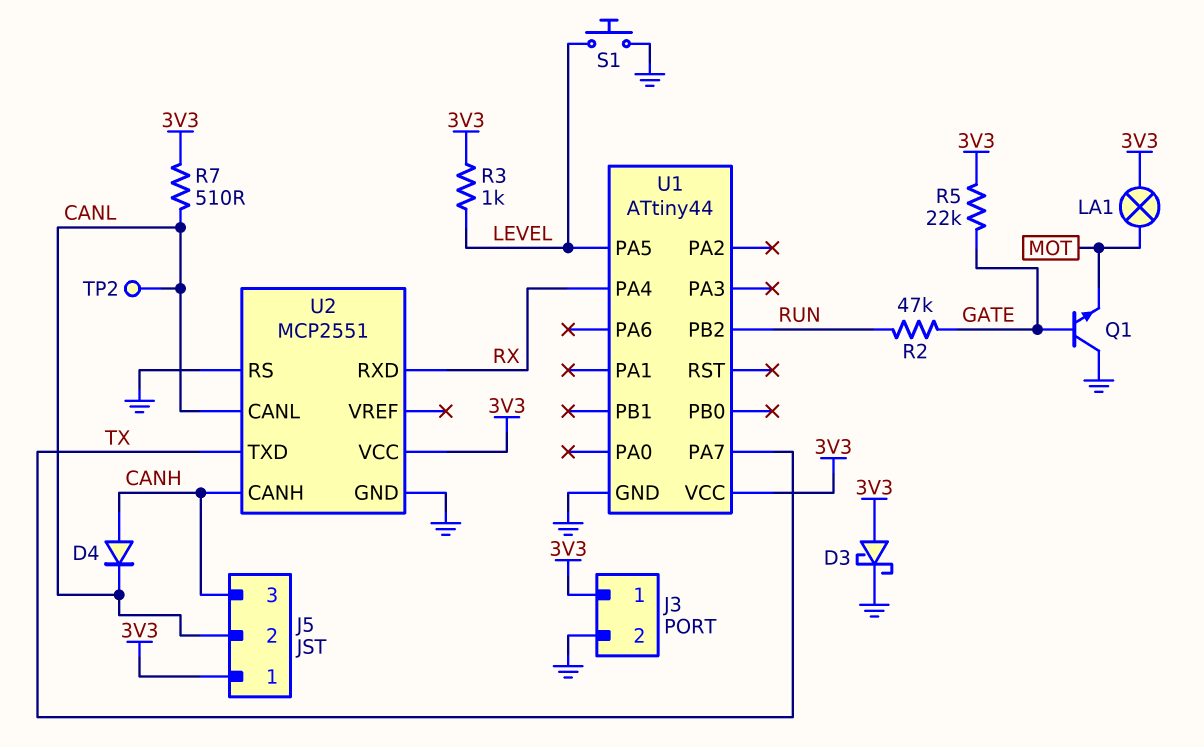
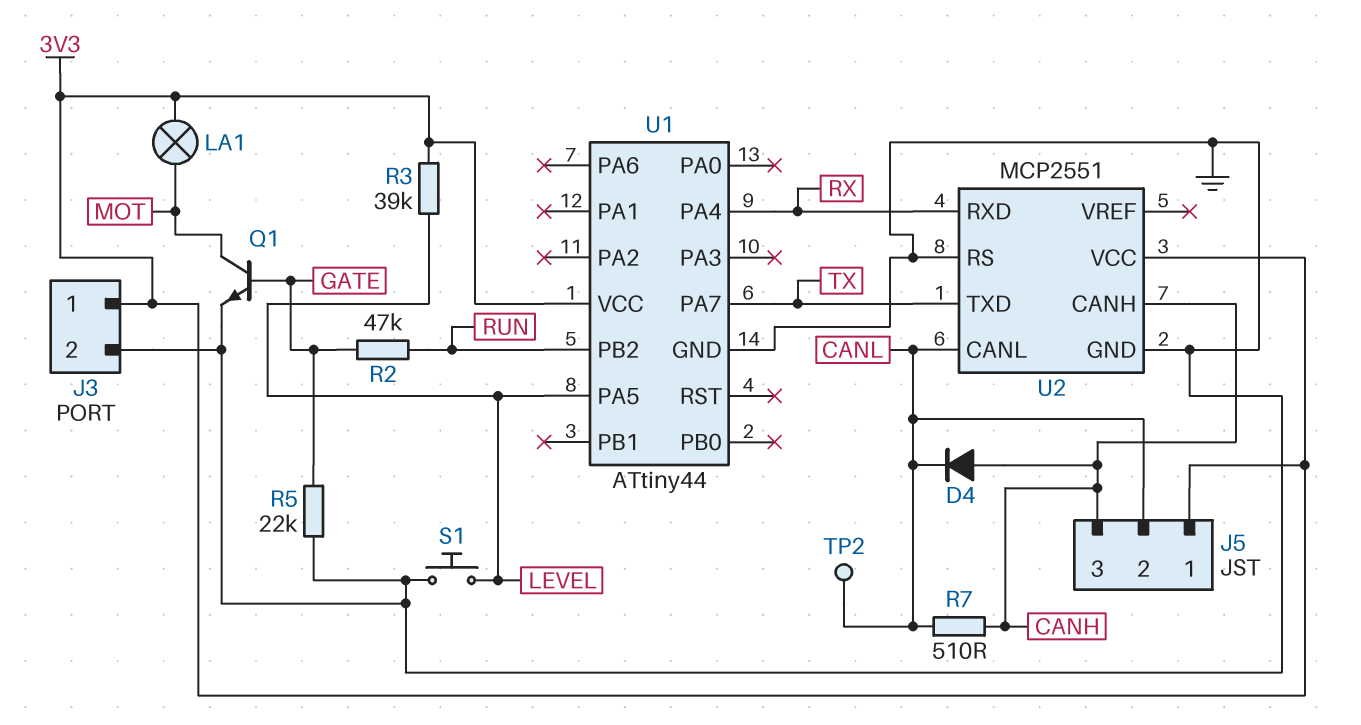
D3: schottky (A 3V3, K GND) -> none
Q1: NPN (B GATE, C GND, E MOT) -> NPN (B GATE, C MOT, E GND)
R3: 1k (3V3, LEVEL) -> 39k (3V3, LEVEL)
R5: 22k (3V3, GATE) -> 22k (GATE, GND)
R7: 510 (3V3, CANL) -> 510 (CANH, CANL)

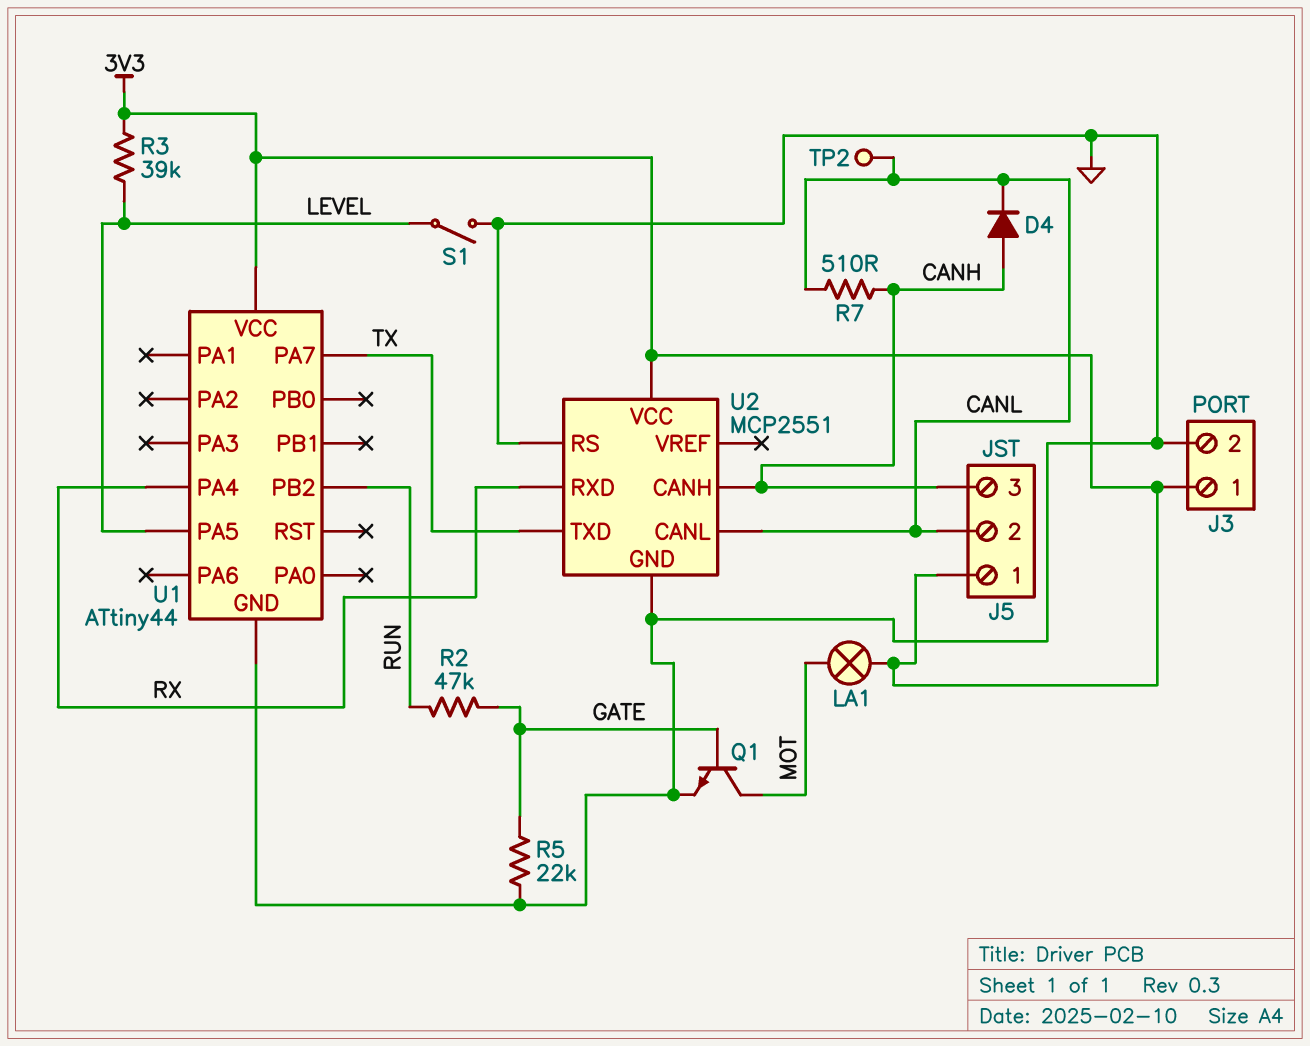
S1: button (GND, LEVEL) -> switch (GND, LEVEL)

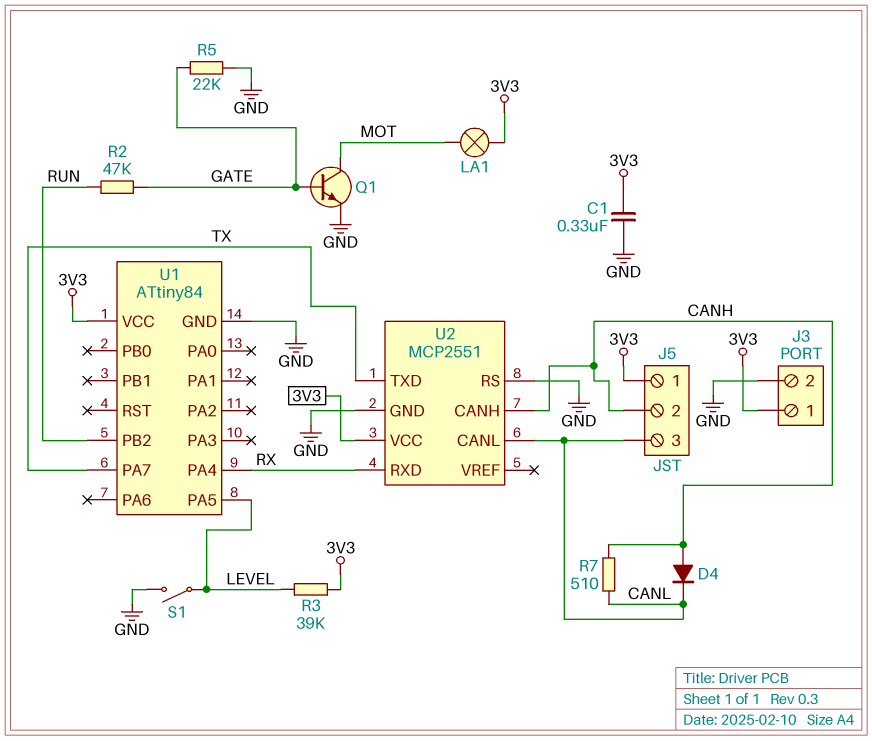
C1: none -> 330nF (3V3, GND)
J5 pin 2: CANL -> CANH
J5 pin 3: CANH -> CANL
TP2: test point (CANL) -> none
U1: ATtiny44 -> ATtiny84

